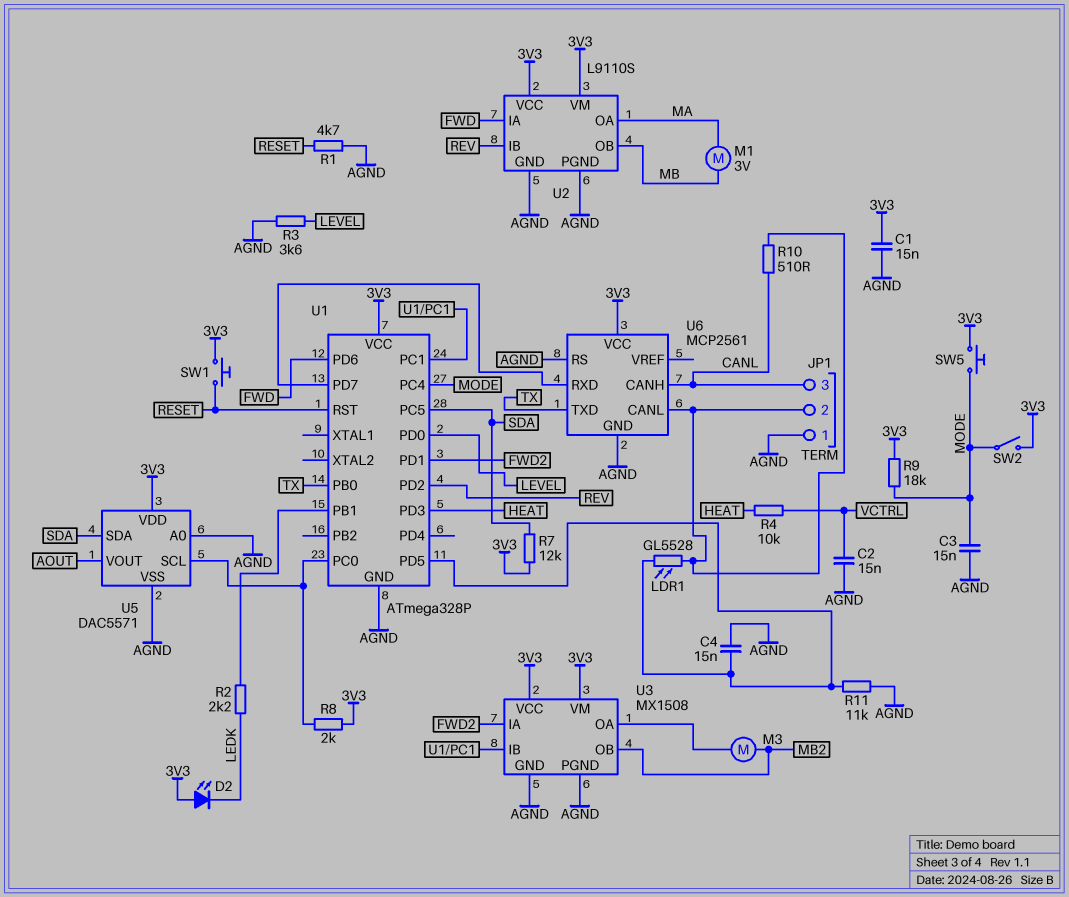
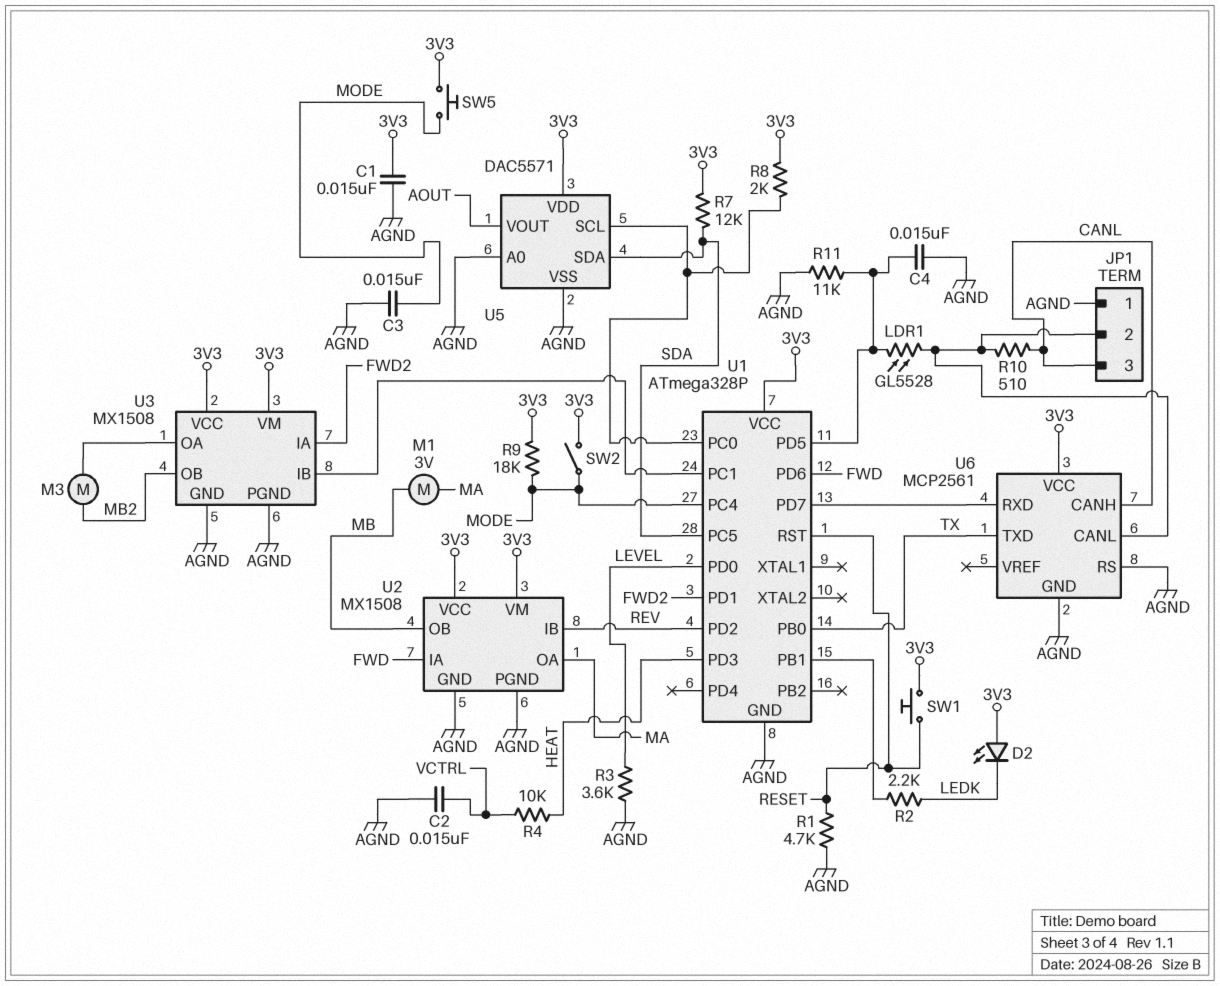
U2: L9110S -> MX1508

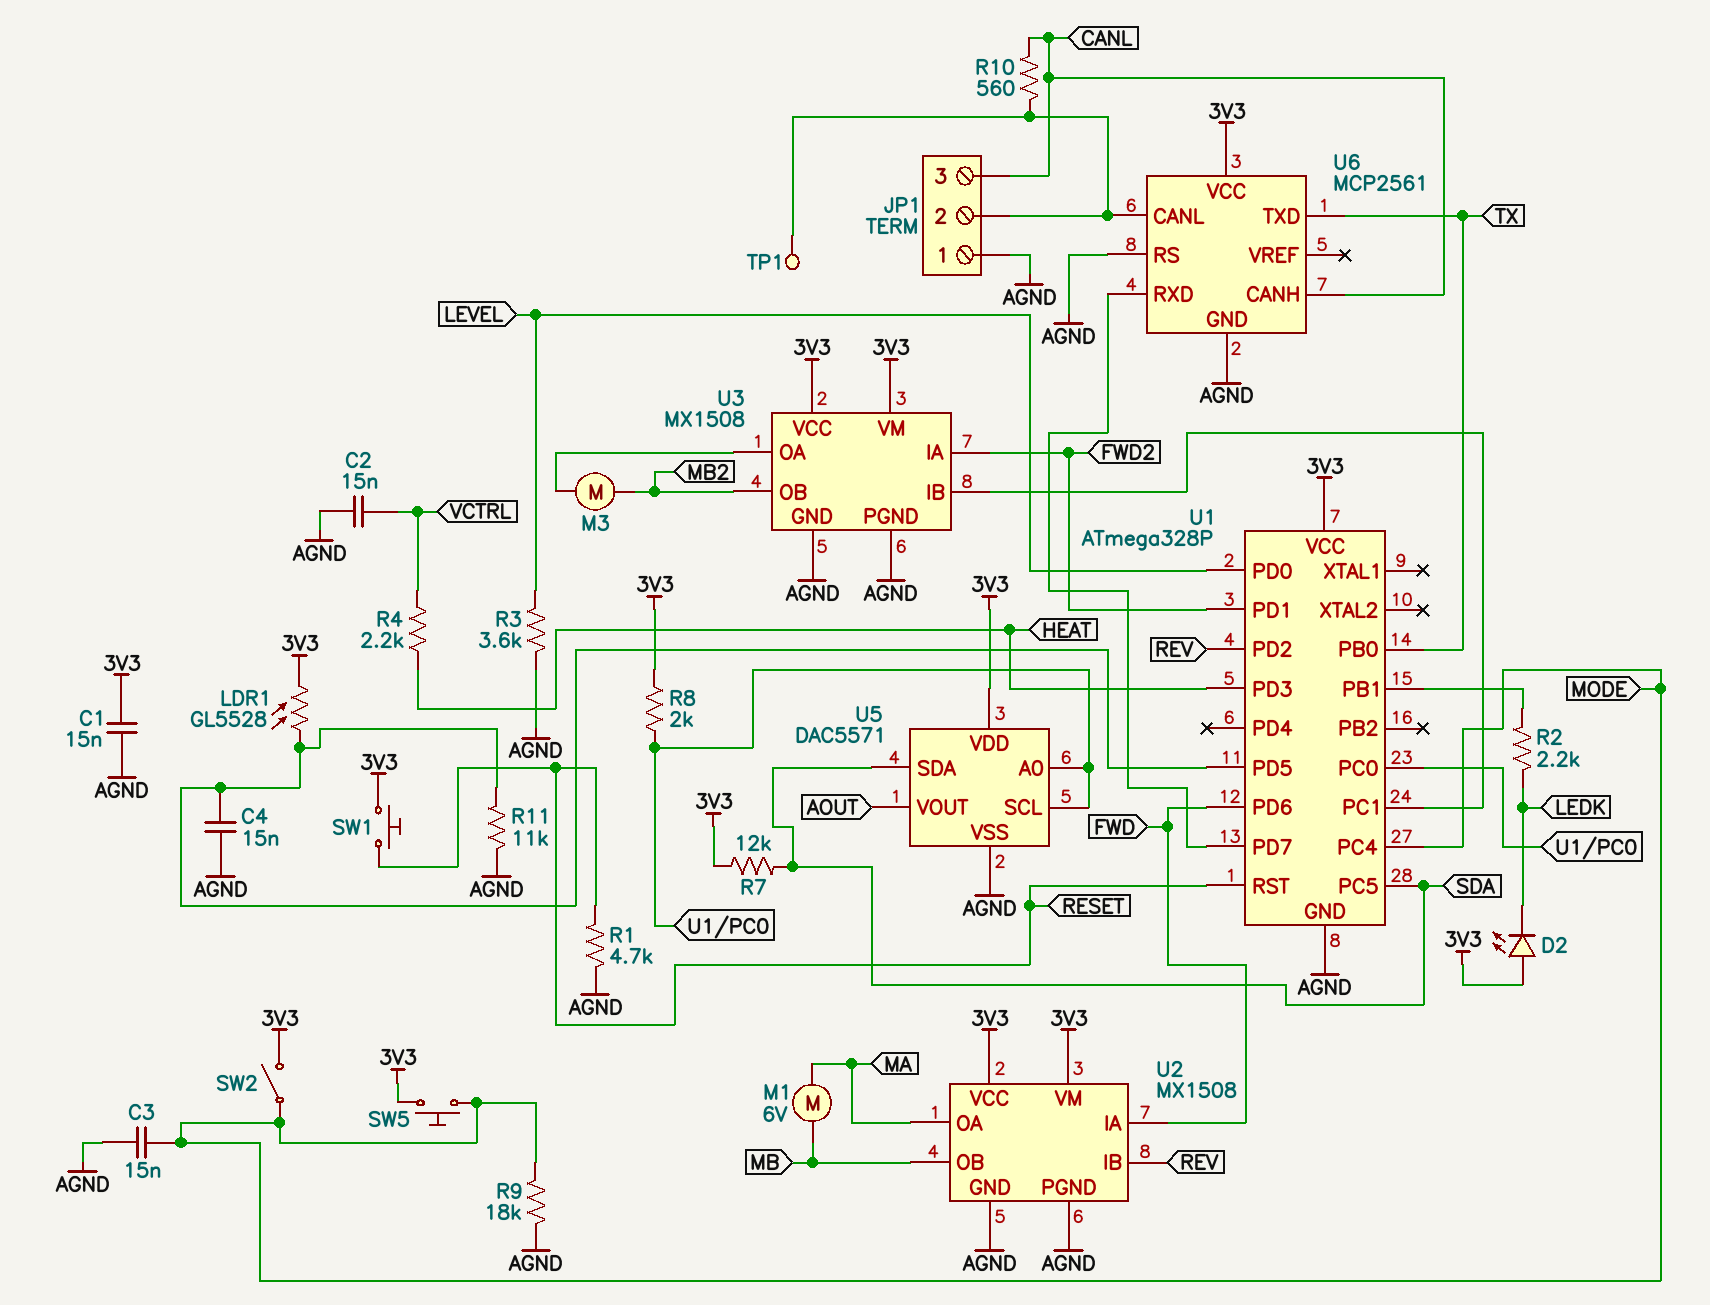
LDR1: GL5528 (JP1/2, U1/PD5) -> GL5528 (3V3, U1/PD5)
M1: motor 3V (MA, MB) -> motor 6V (MA, MB)
R4: 10k (HEAT, VCTRL) -> 2.2k (HEAT, VCTRL)
R9: 18k (3V3, MODE) -> 18k (AGND, MODE)
R10: 510 (CANL, JP1/2) -> 560 (CANL, JP1/2)
TP1: none -> test point (JP1/2)
U5 pin A0: AGND -> U1/PC0

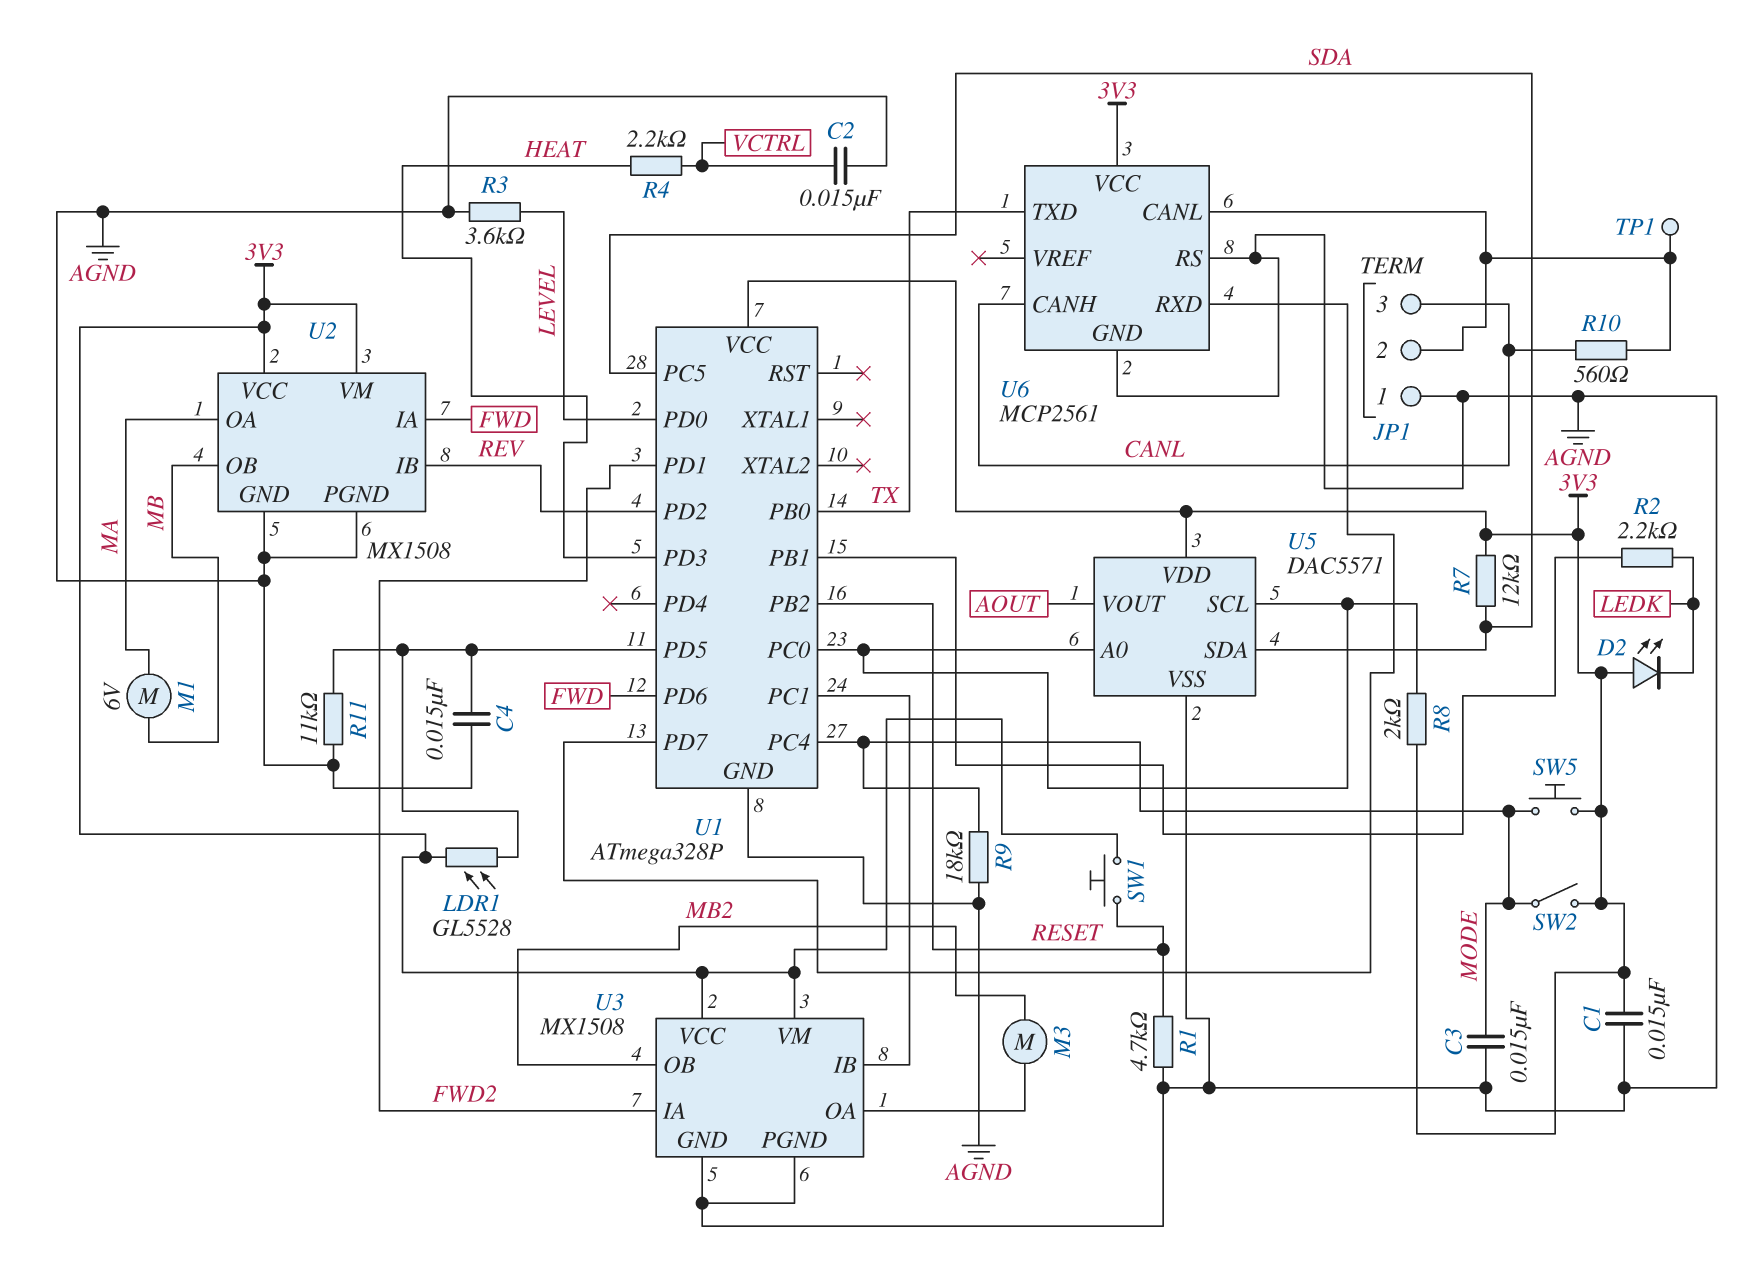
U1 pin PB2: none -> RESET
U1 pin RST: RESET -> none

